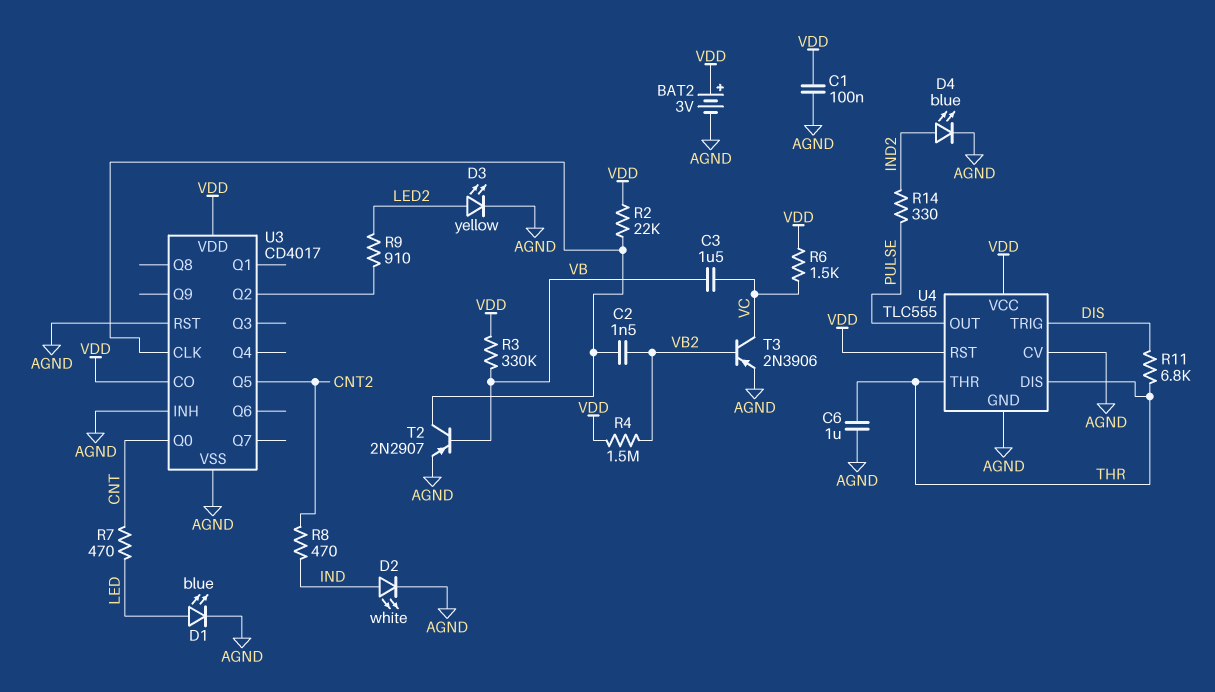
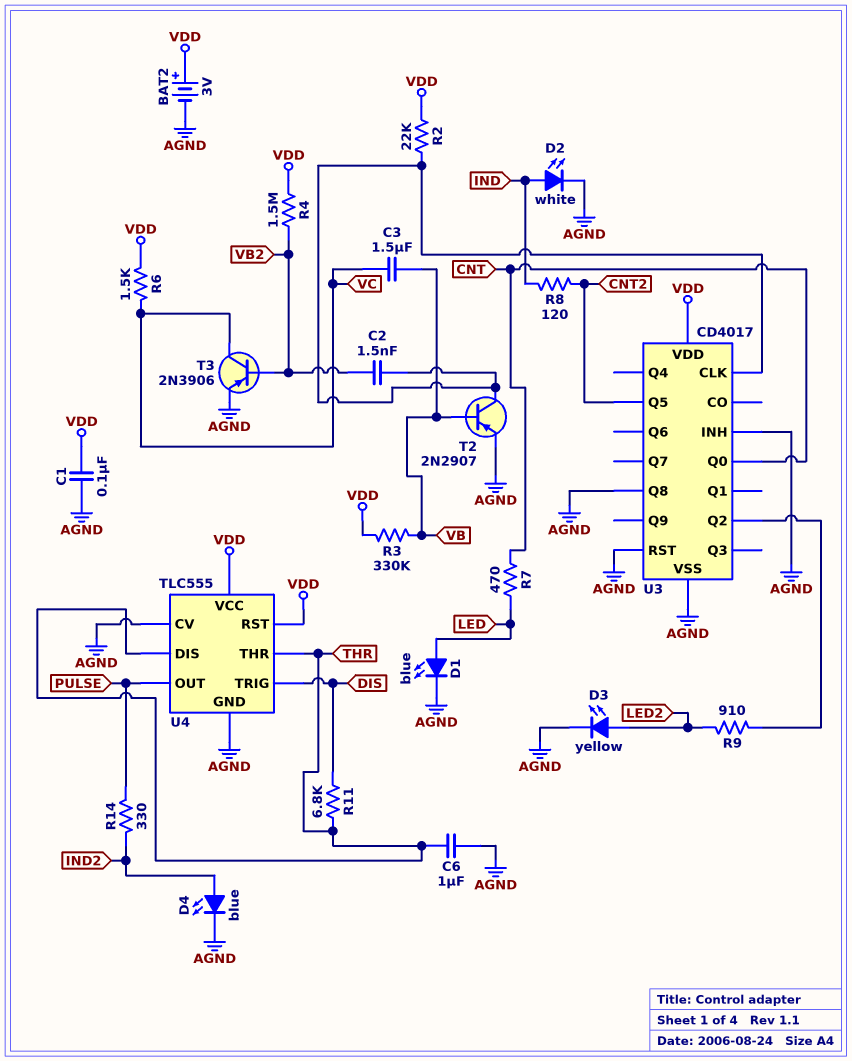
R8: 470 (CNT2, IND) -> 120 (CNT2, IND)
U3 pin CO: VDD -> none
U3 pin Q8: none -> AGND

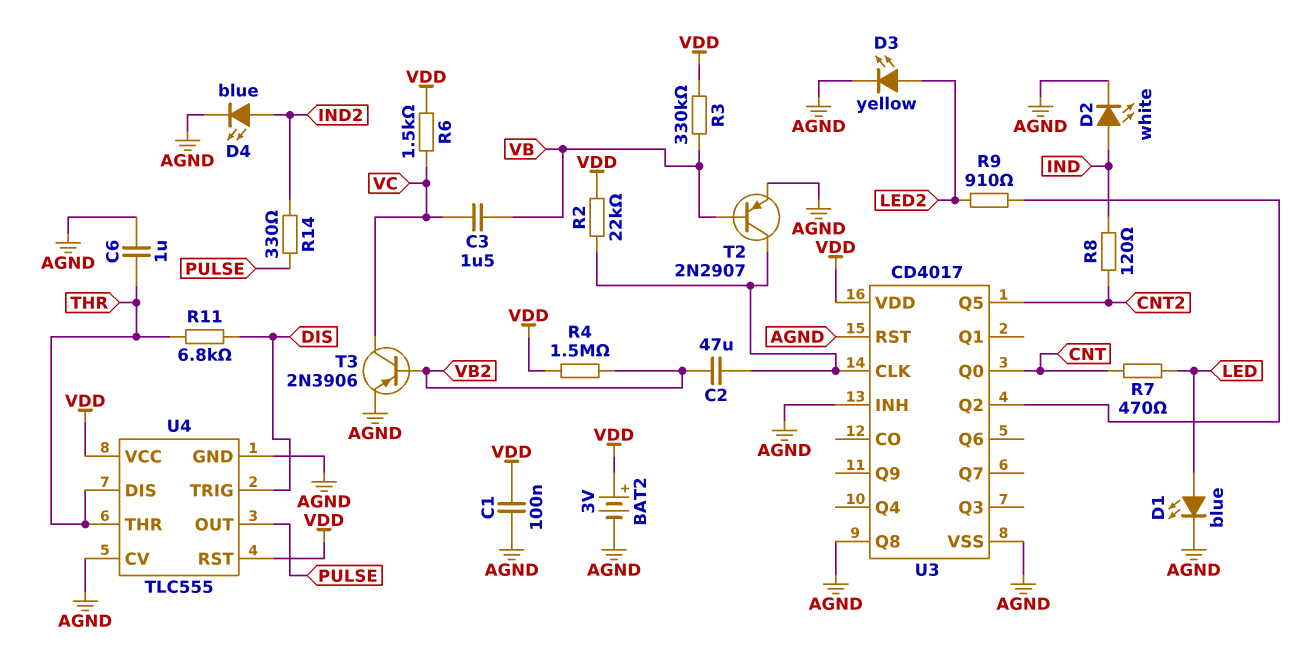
C2: 1.5nF (U3/CLK, VB2) -> 47uF (U3/CLK, VB2)

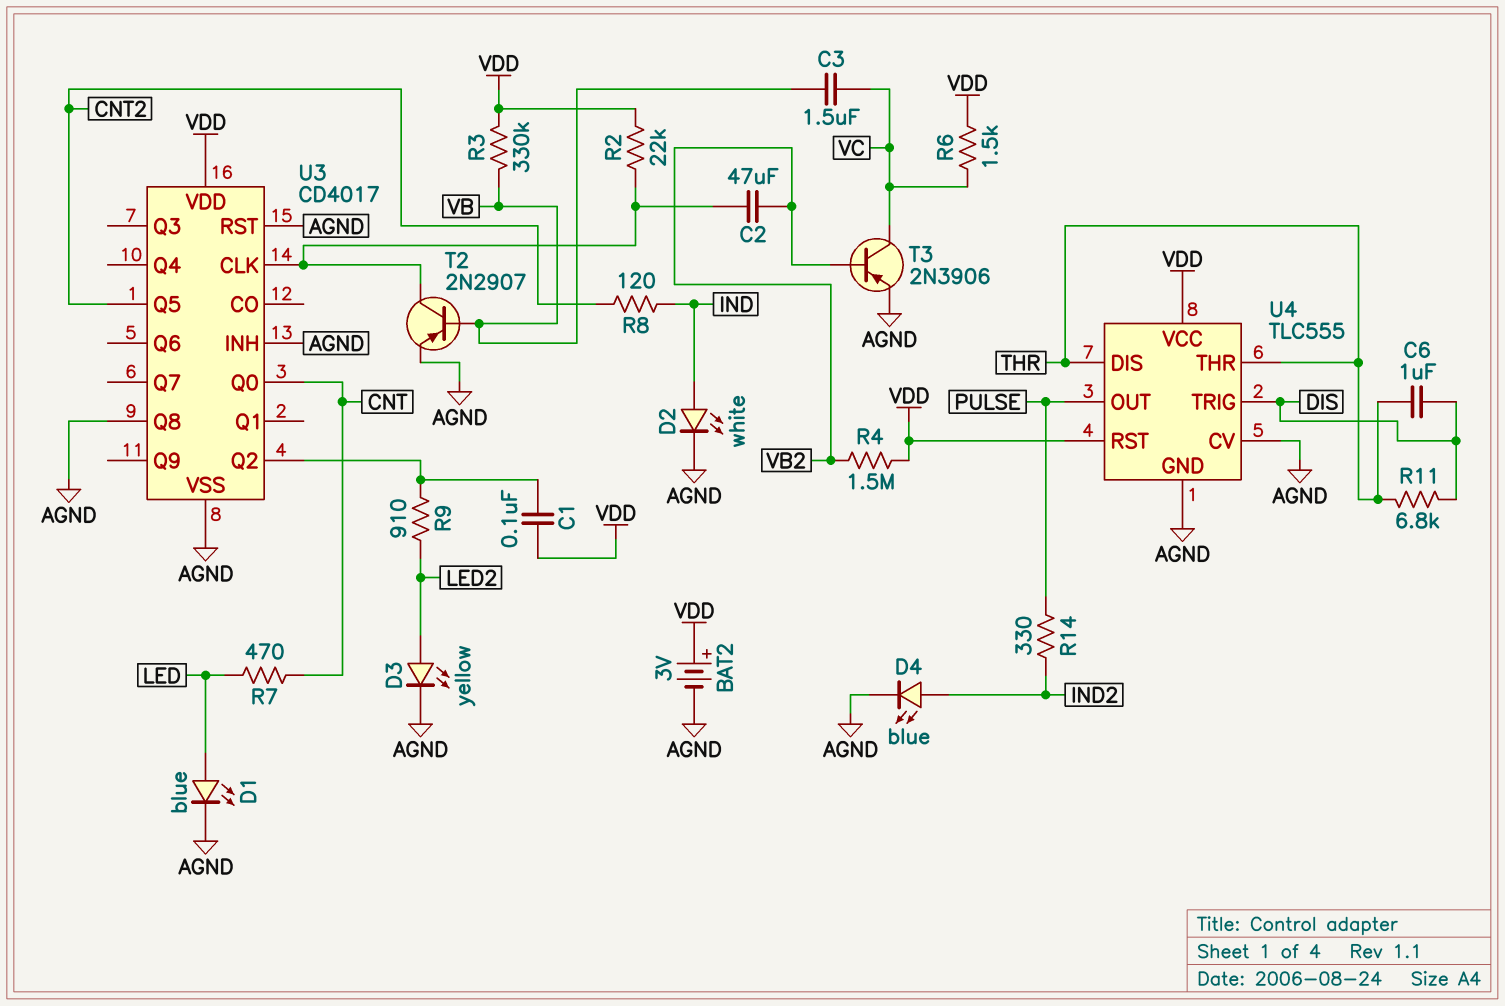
C1: 100nF (AGND, VDD) -> 100nF (U3/Q2, VDD)
C6: 1uF (AGND, THR) -> 1uF (DIS, THR)

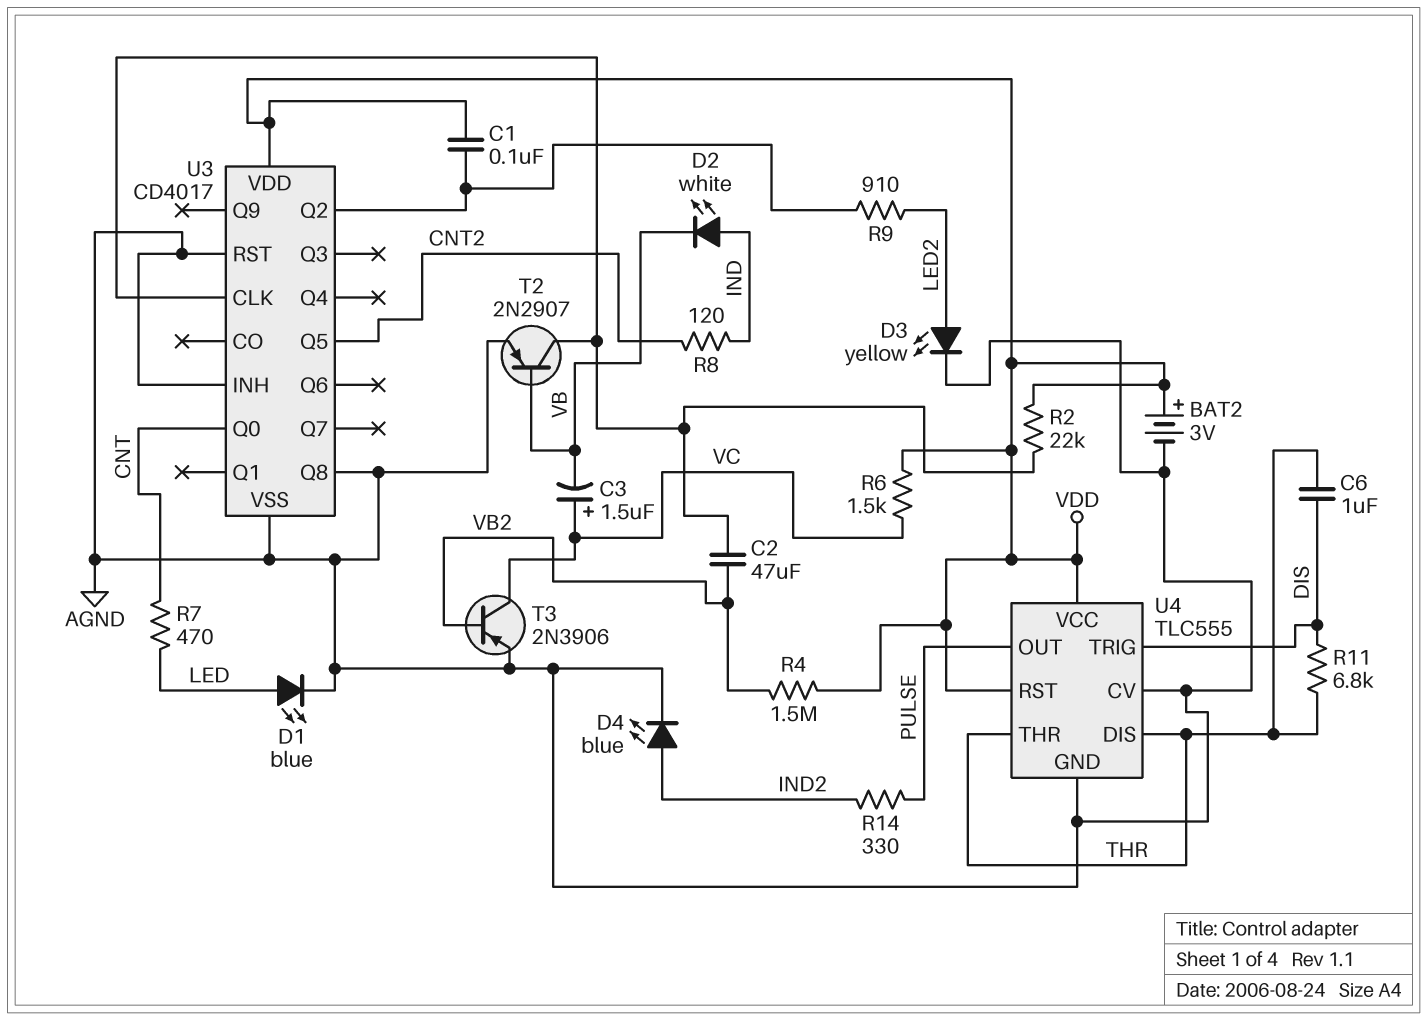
C3: 1.5uF (VB, VC) -> 1.5uF (plus VC, minus VB)
D2: LED white (A IND, K AGND) -> LED white (A IND, K VB)
R3: 330k (VB, VDD) -> none

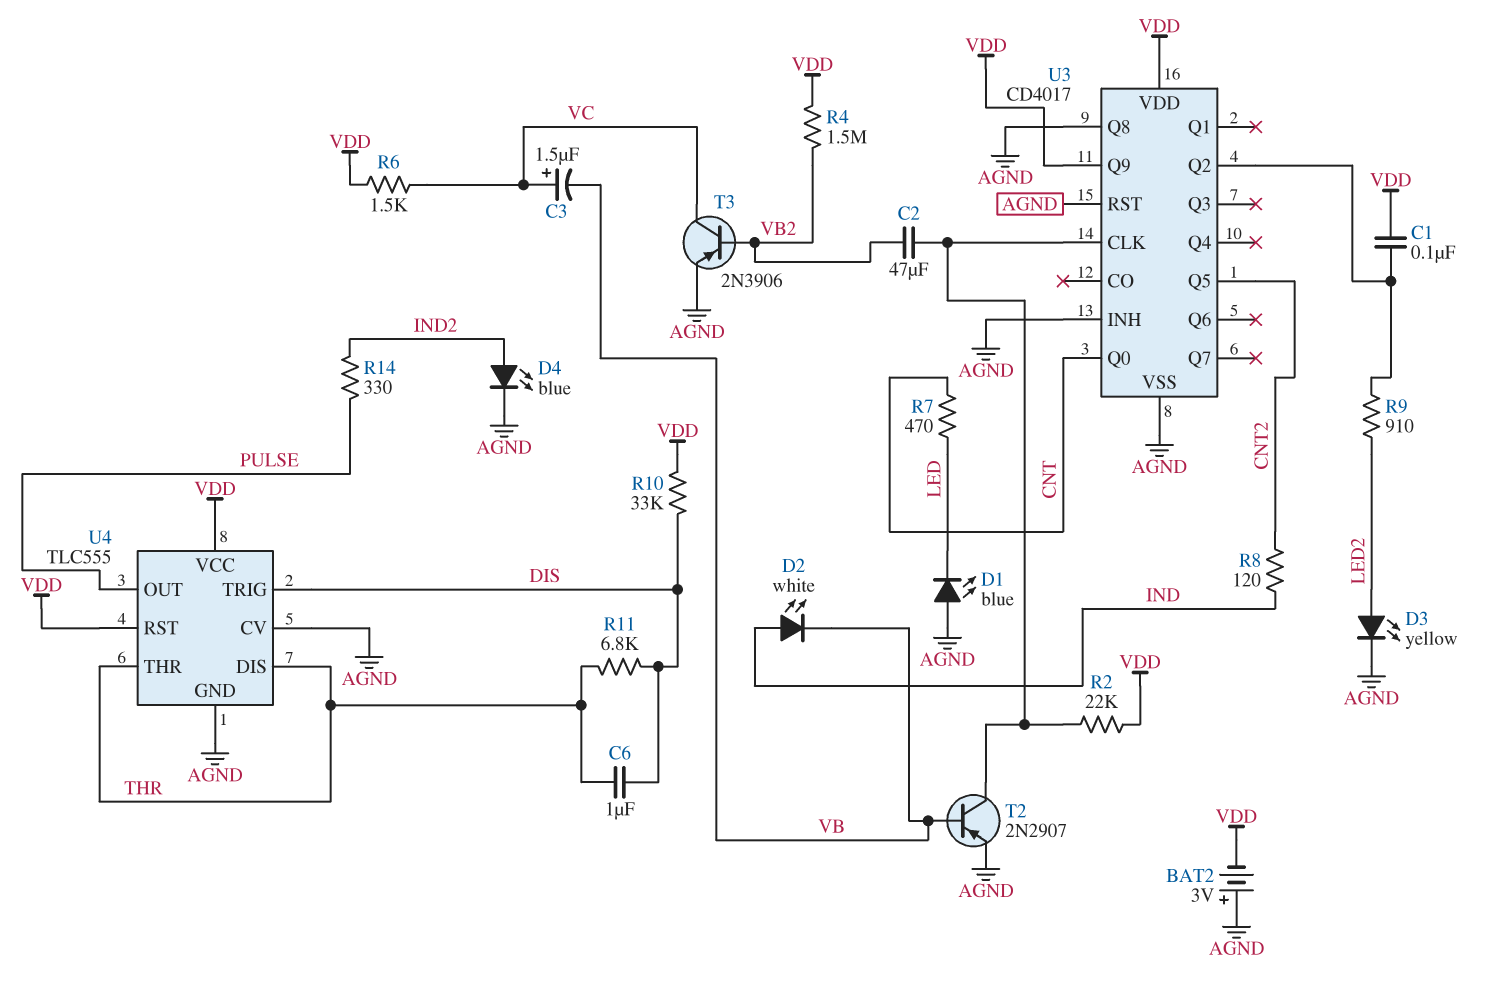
BAT2: 3V (plus VDD, minus AGND) -> 3V (plus AGND, minus VDD)
D1: LED blue (A LED, K AGND) -> LED blue (A AGND, K LED)
R10: none -> 33k (DIS, VDD)
U3 pin Q9: none -> VDD

